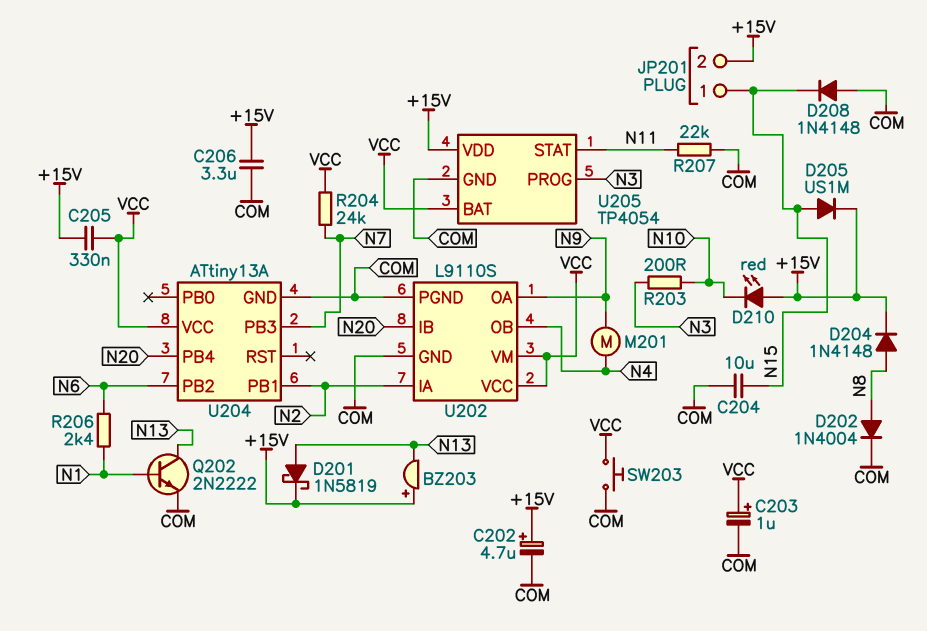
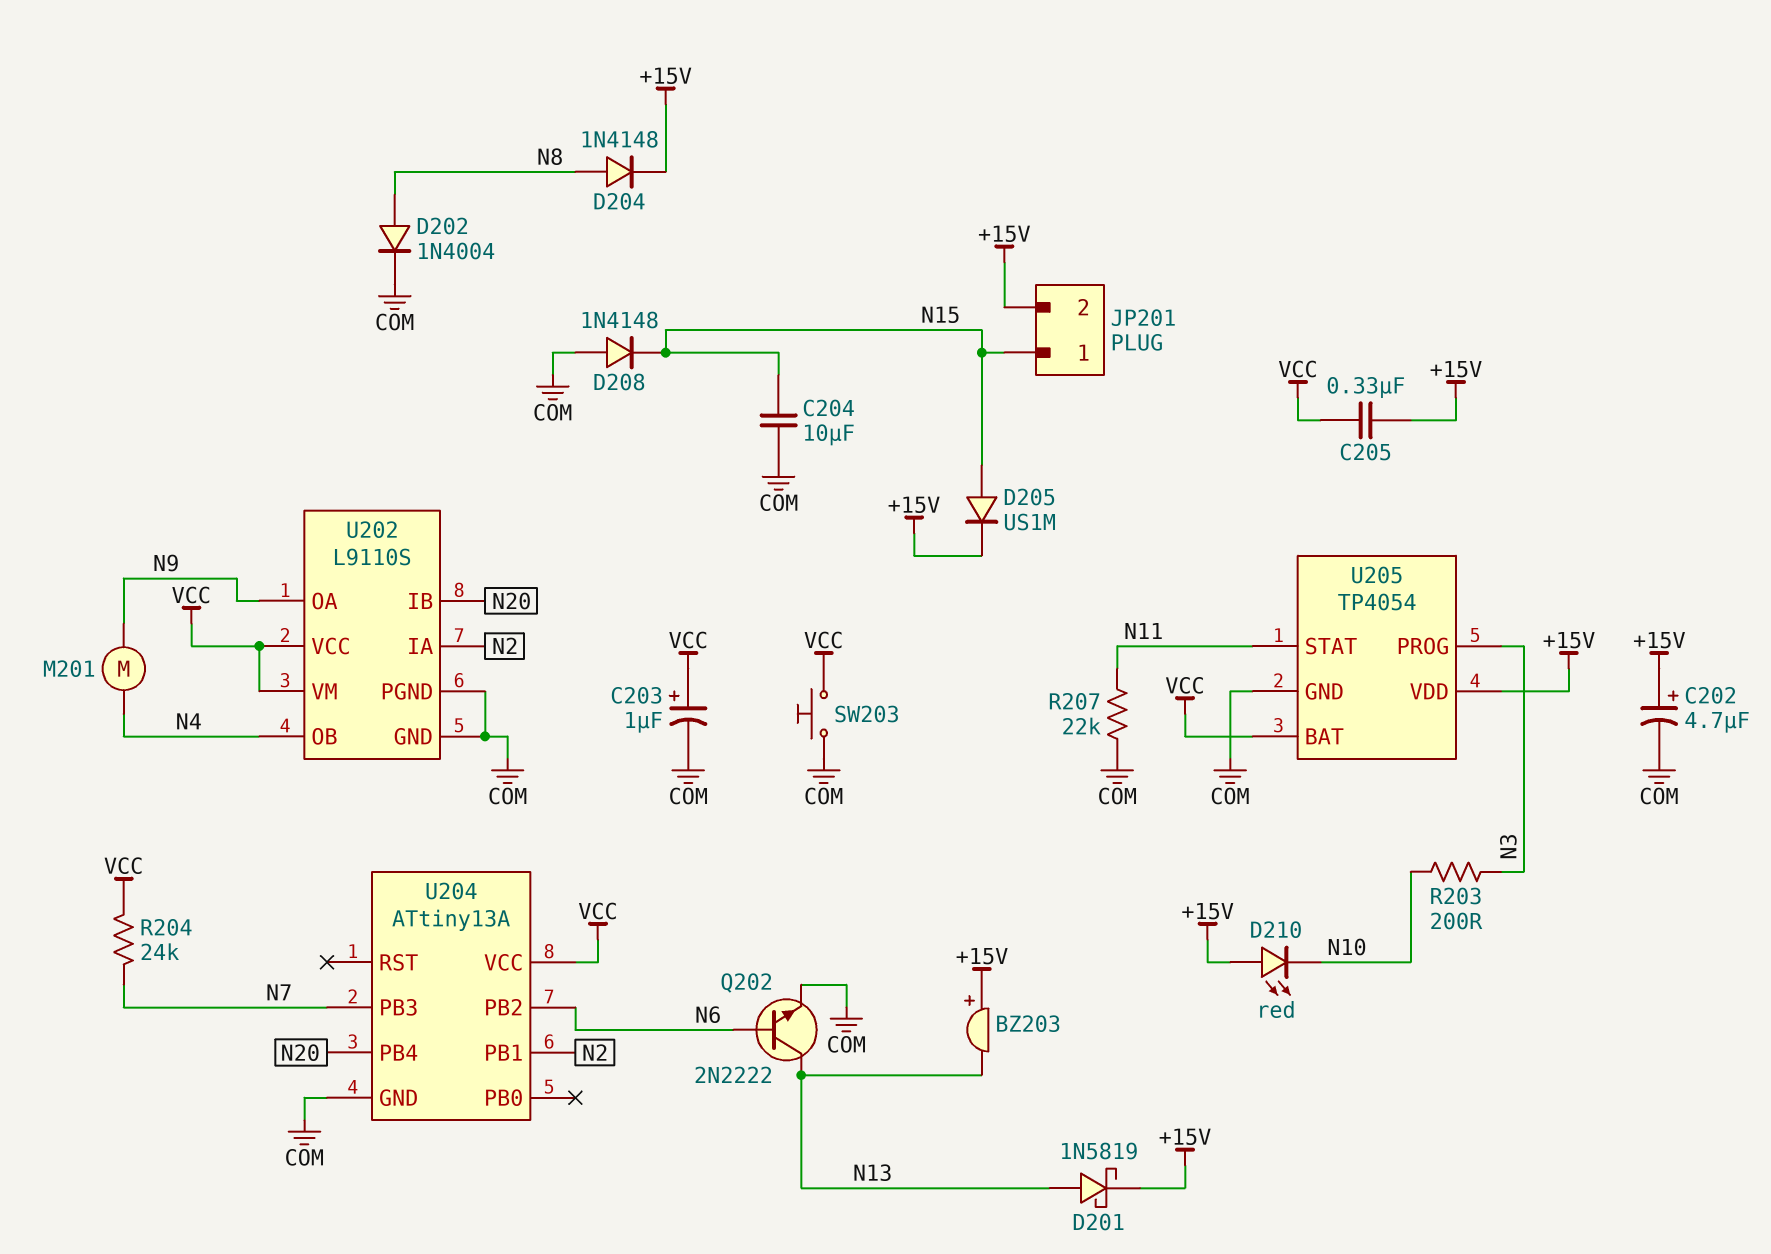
C206: 3.3uF (+15V, COM) -> none
Q202: NPN 2N2222 (B N1, C N13, E COM) -> NPN 2N2222 (B N6, C N13, E COM)
R206: 2.4k (N1, N6) -> none

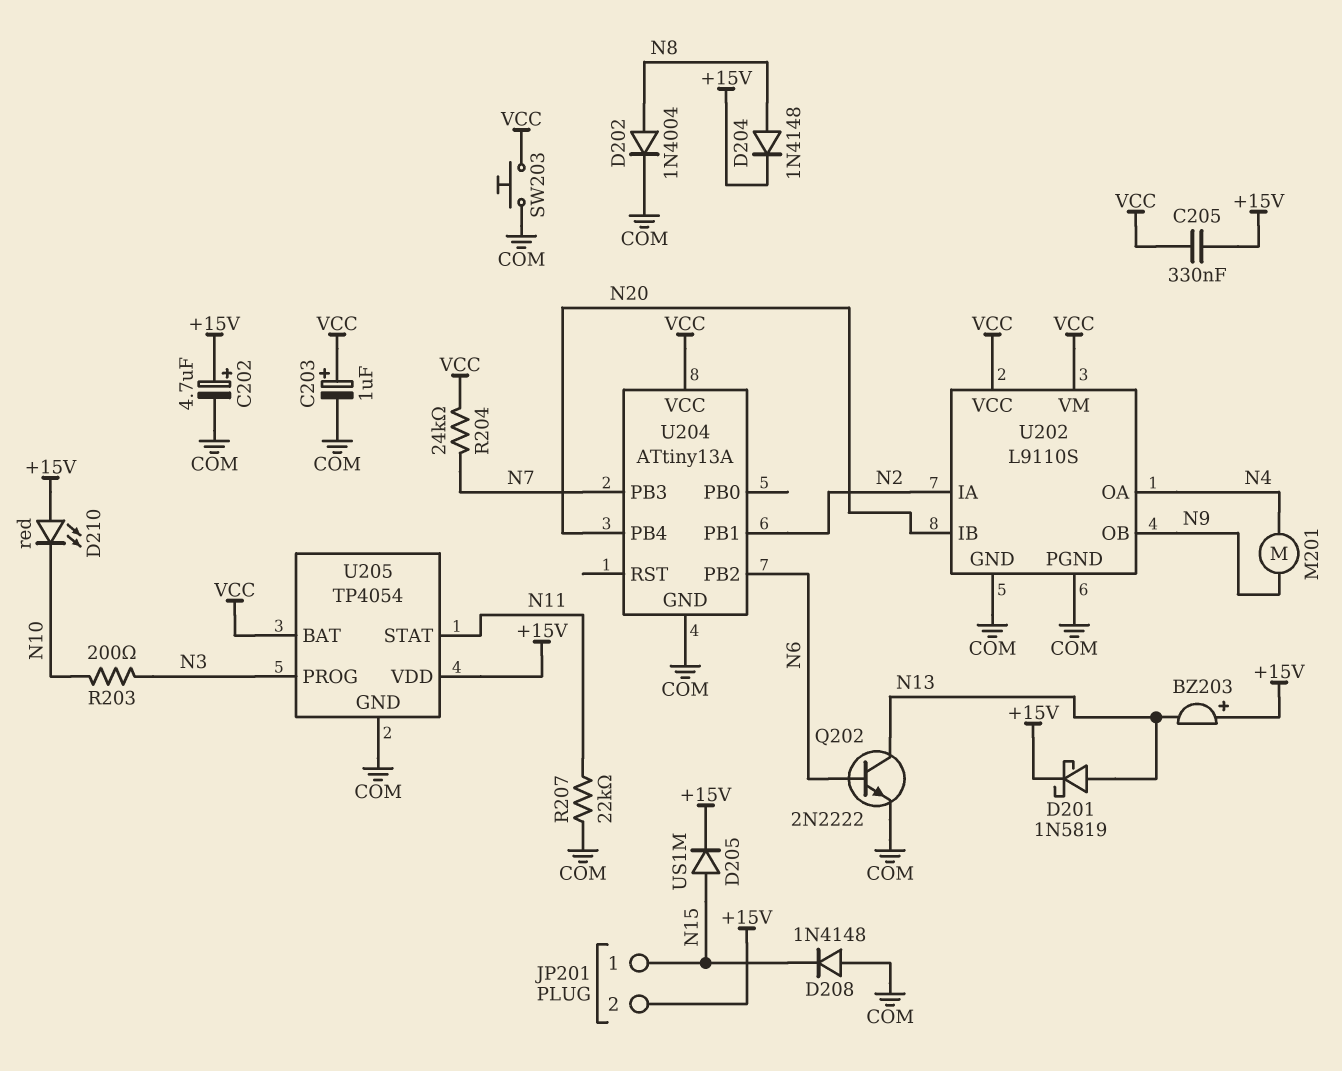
C204: 10uF (COM, N15) -> none
U202 pin OA: N9 -> N4
U202 pin OB: N4 -> N9

